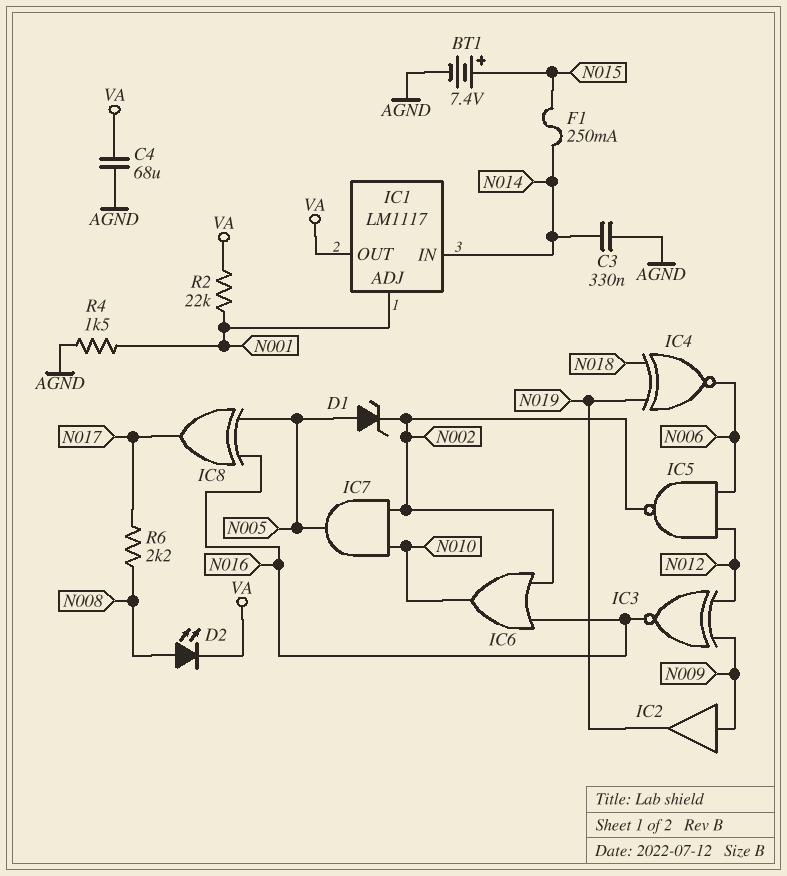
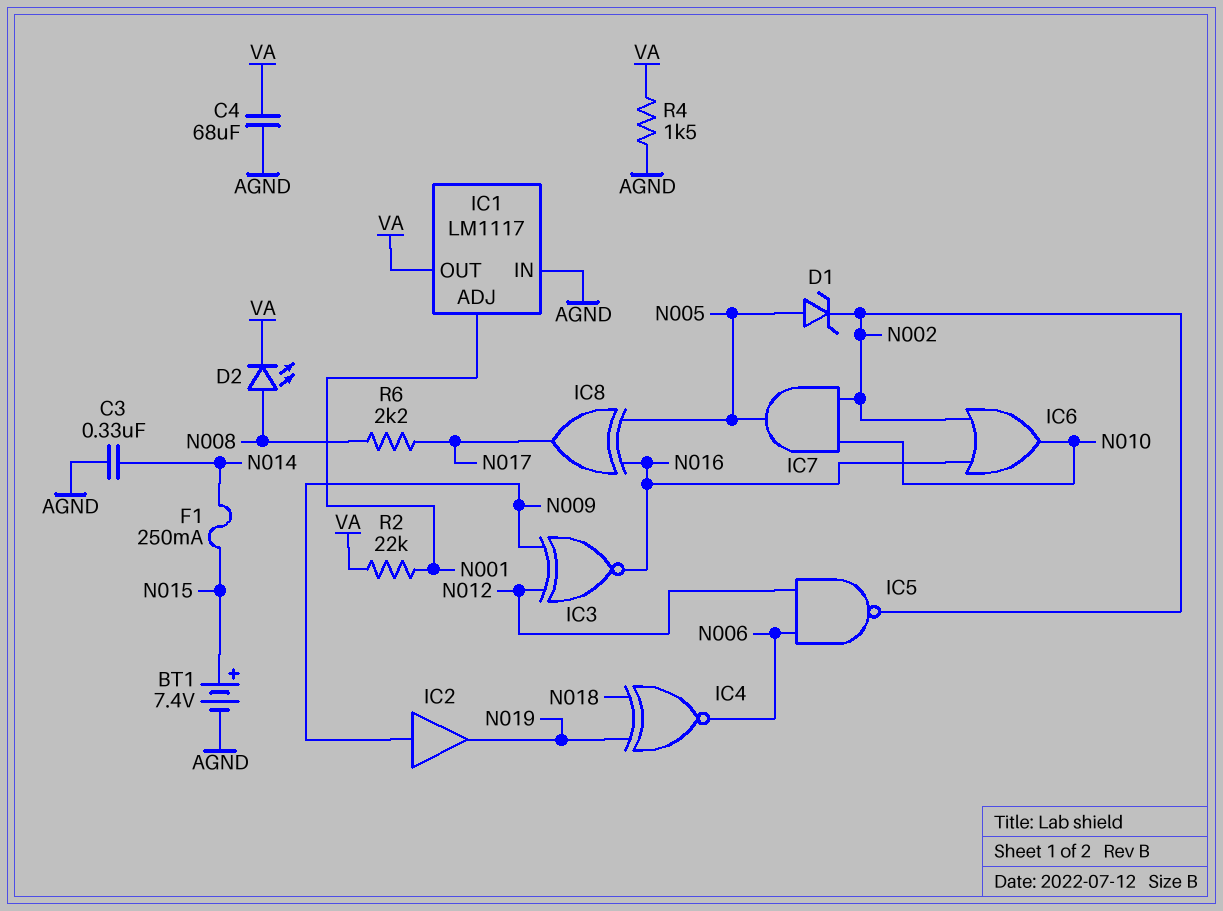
IC1 pin IN: N014 -> AGND
R4: 1.5k (AGND, N001) -> 1.5k (AGND, VA)

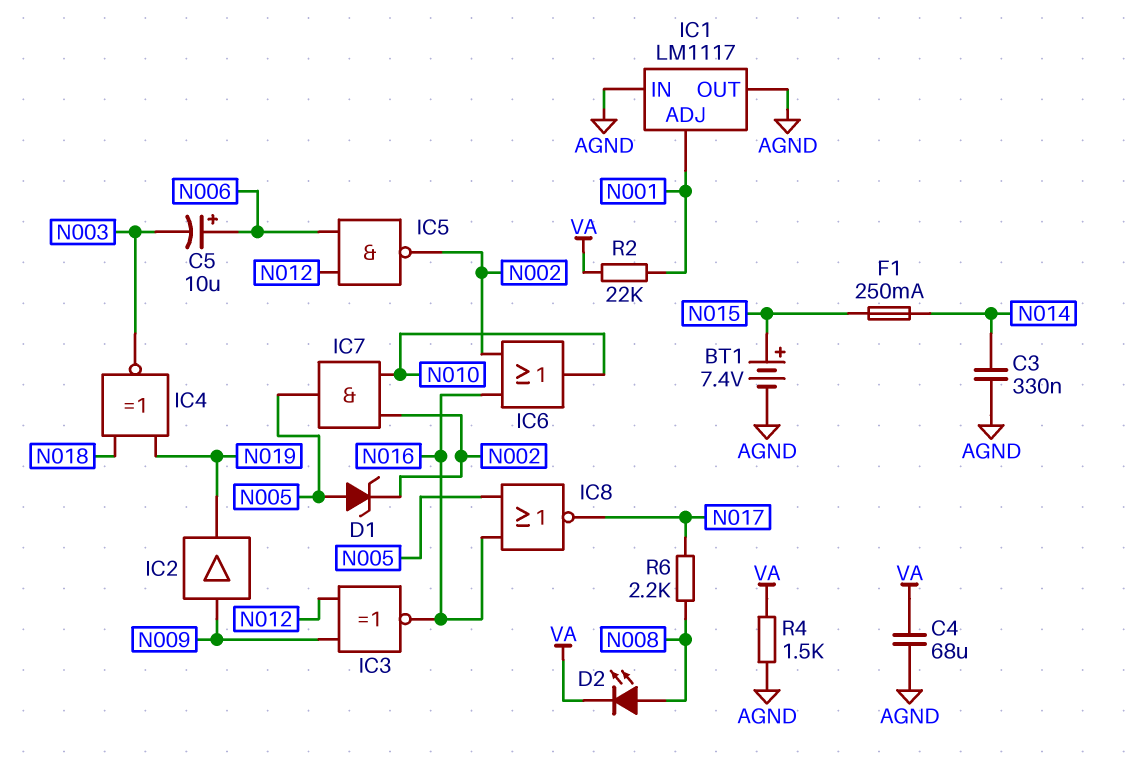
C5: none -> 10uF (plus N006, minus N003)
IC1 pin OUT: VA -> AGND
IC4: XNOR (in N018, in N019, out N006) -> XNOR (in N018, in N019, out N003)
IC8: XOR (in N005, in N016, out N017) -> NOR (in N005, in N016, out N017)

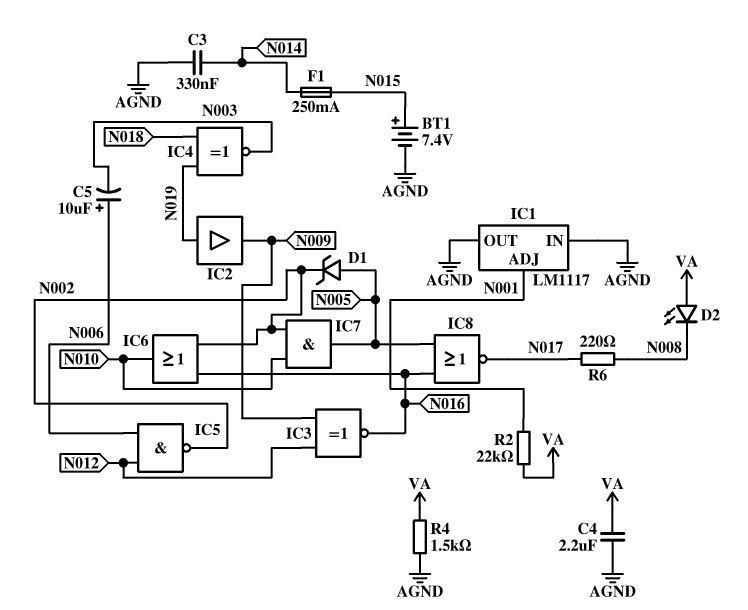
C4: 68uF (AGND, VA) -> 2.2uF (AGND, VA)
D2: LED (A N008, K VA) -> LED (A VA, K N008)
IC2: buffer (in N009, out N019) -> buffer (in N019, out N009)
R6: 2.2k (N008, N017) -> 220 (N008, N017)

